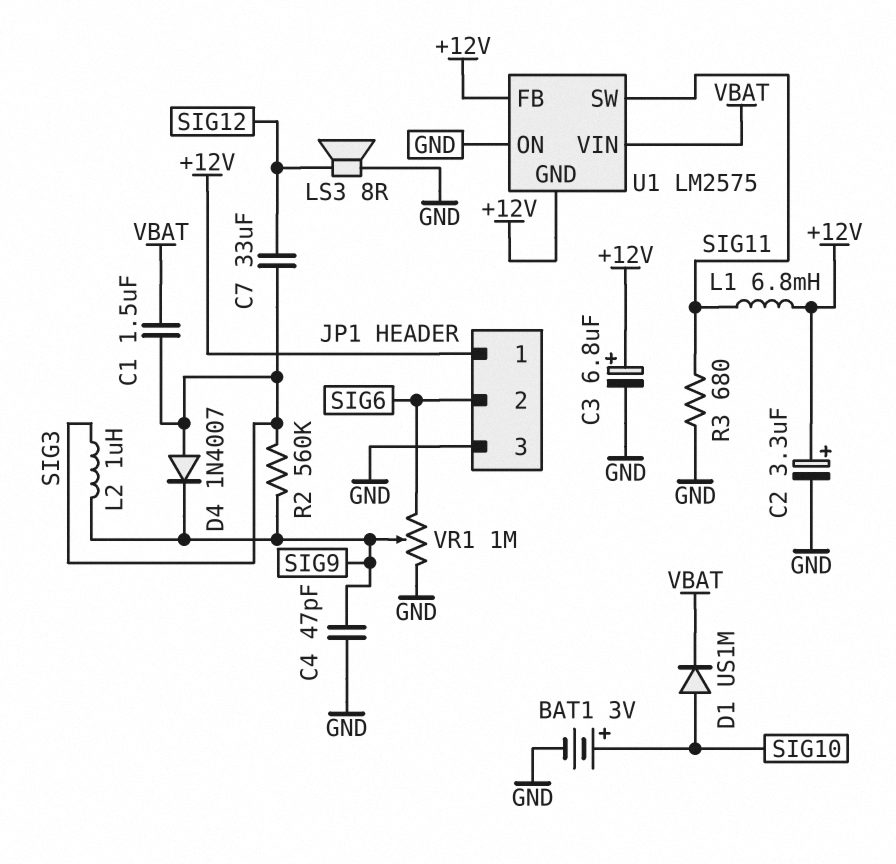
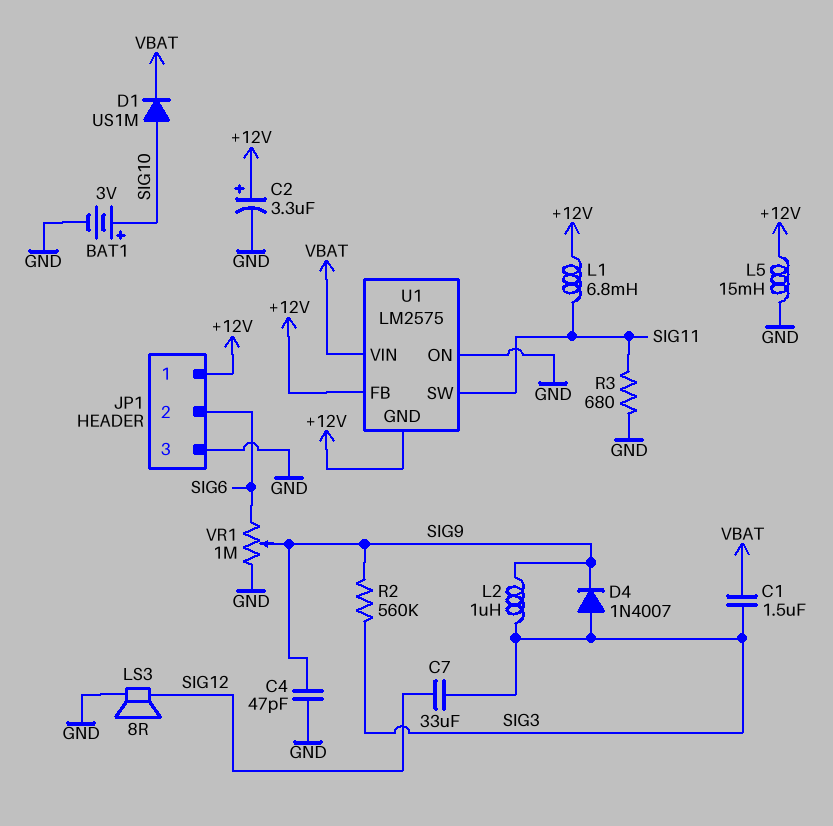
C3: 6.8uF (plus +12V, minus GND) -> none
L5: none -> 15mH (+12V, GND)

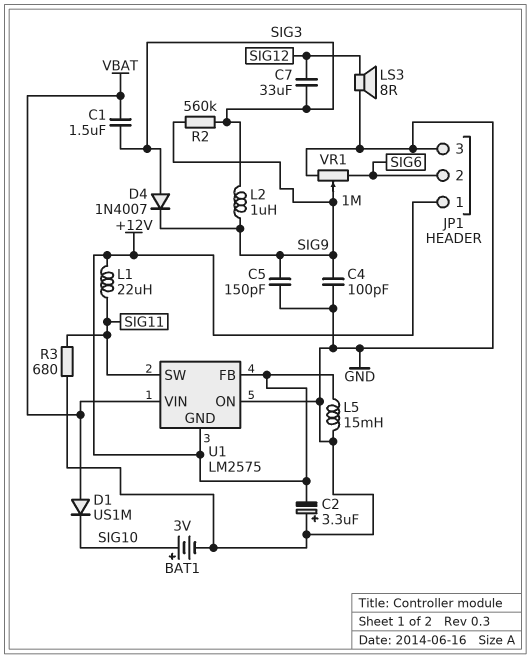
C2: 3.3uF (plus +12V, minus GND) -> 3.3uF (plus GND, minus +12V)
C4: 47pF (GND, SIG9) -> 100pF (GND, SIG9)
C5: none -> 150pF (GND, SIG9)
D1: diode US1M (A SIG10, K VBAT) -> diode US1M (A VBAT, K SIG10)
L1: 6.8mH (+12V, SIG11) -> 22uH (+12V, SIG11)

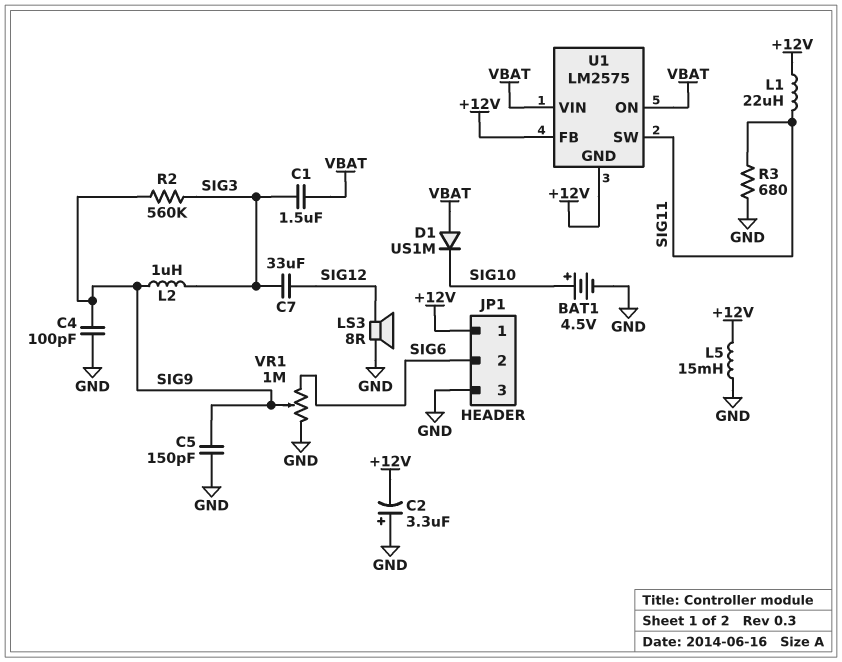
BAT1: 3V (plus SIG10, minus GND) -> 4.5V (plus SIG10, minus GND)
D4: diode 1N4007 (A SIG3, K SIG9) -> none
U1 pin ON: GND -> VBAT

